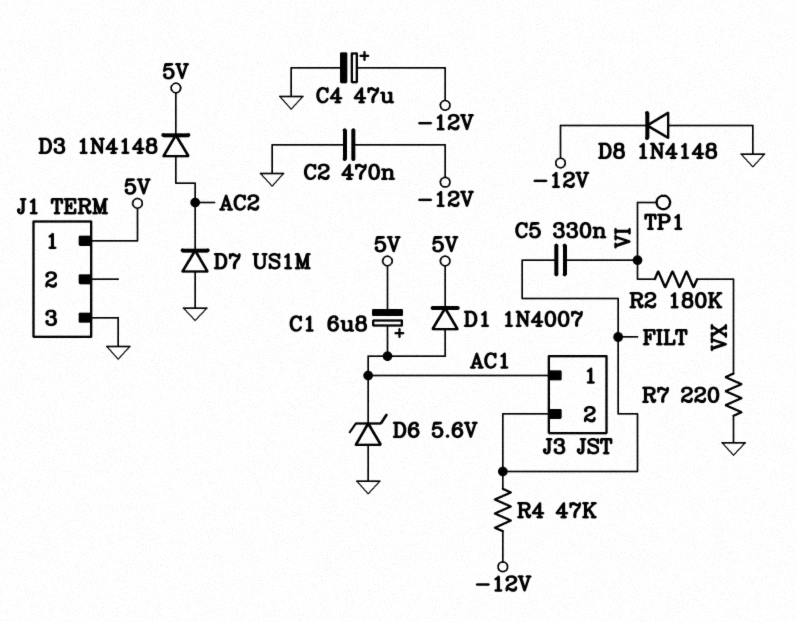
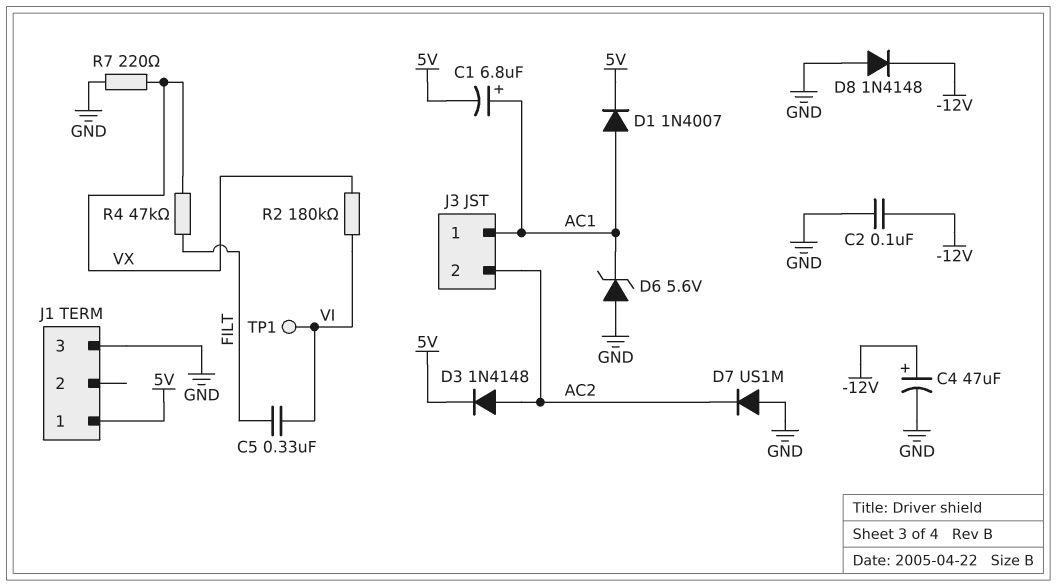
C2: 470nF (-12V, GND) -> 100nF (-12V, GND)
J3 pin 2: FILT -> AC2
R4: 47k (-12V, FILT) -> 47k (FILT, VX)

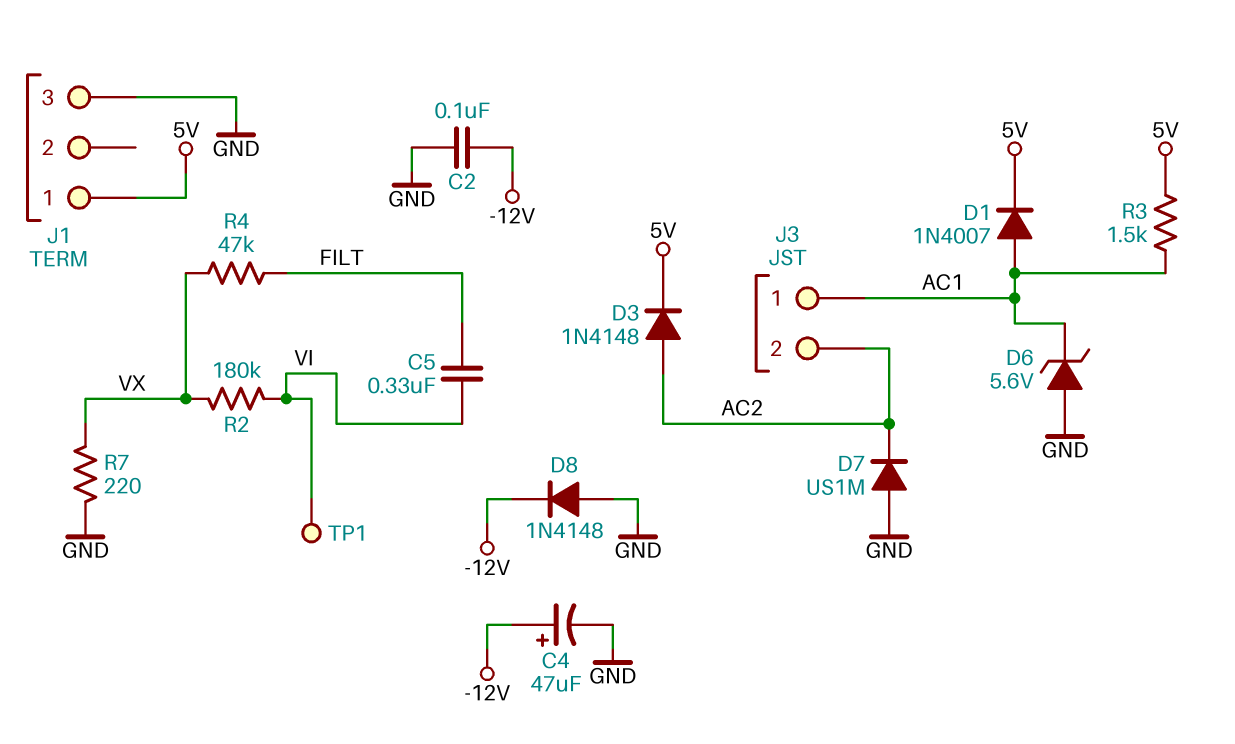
C1: 6.8uF (plus AC1, minus 5V) -> none
R3: none -> 1.5k (5V, AC1)

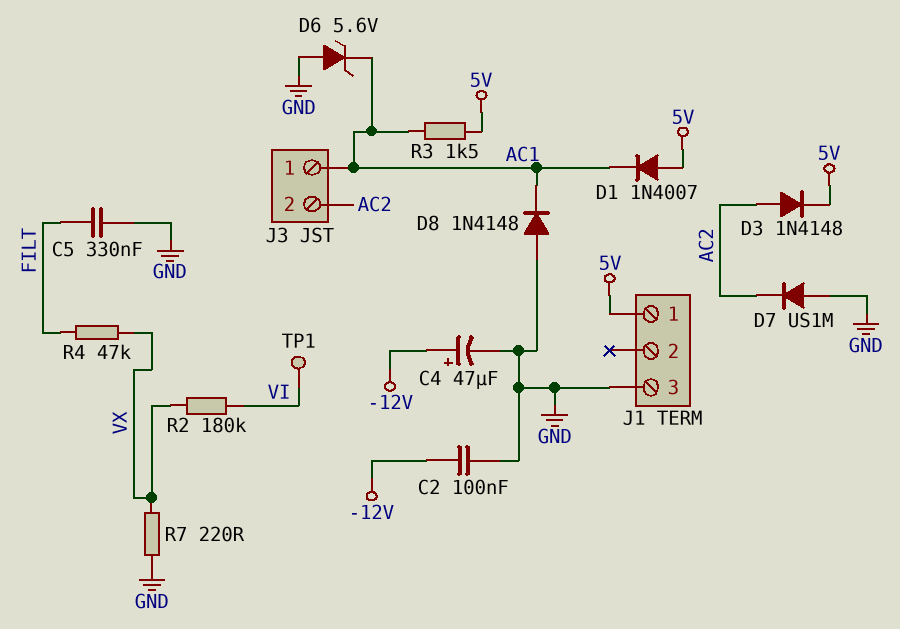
C5: 330nF (FILT, VI) -> 330nF (FILT, GND)
D1: diode 1N4007 (A AC1, K 5V) -> diode 1N4007 (A 5V, K AC1)
D8: diode 1N4148 (A GND, K -12V) -> diode 1N4148 (A GND, K AC1)

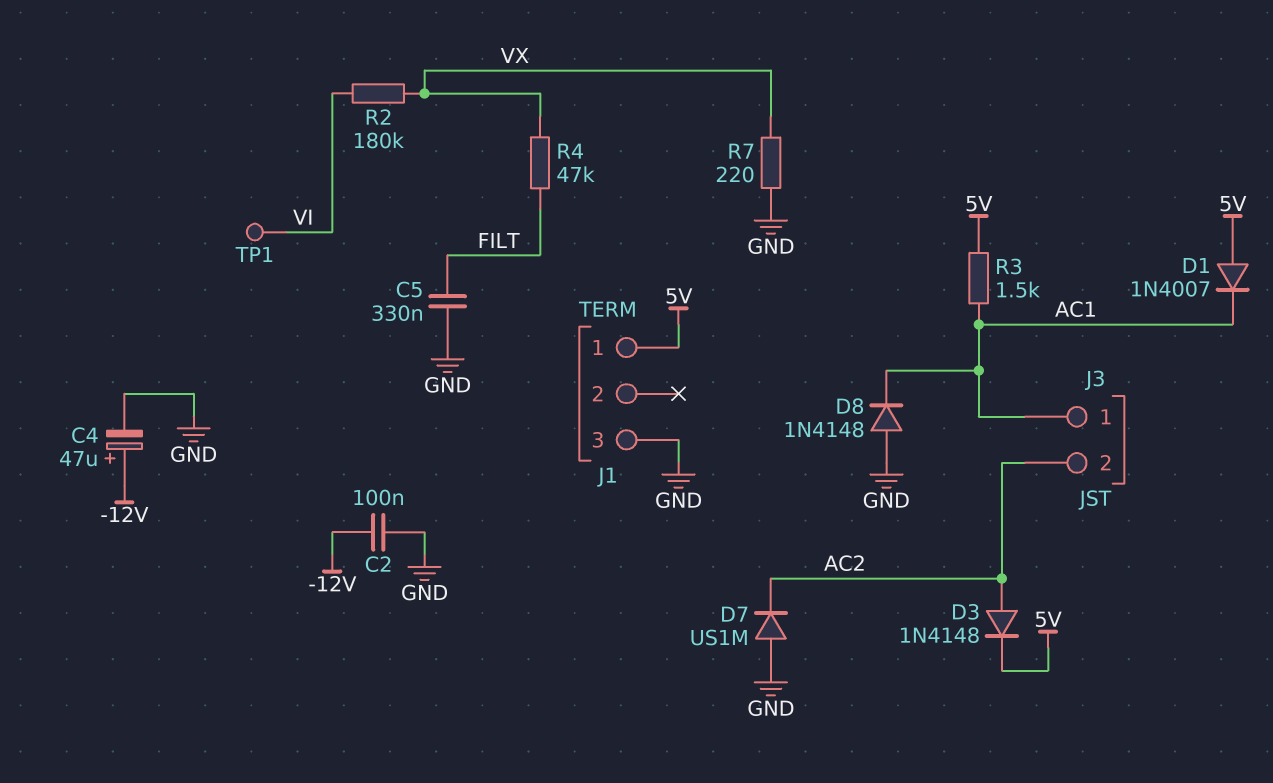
D6: zener 5.6V (A GND, K AC1) -> none

